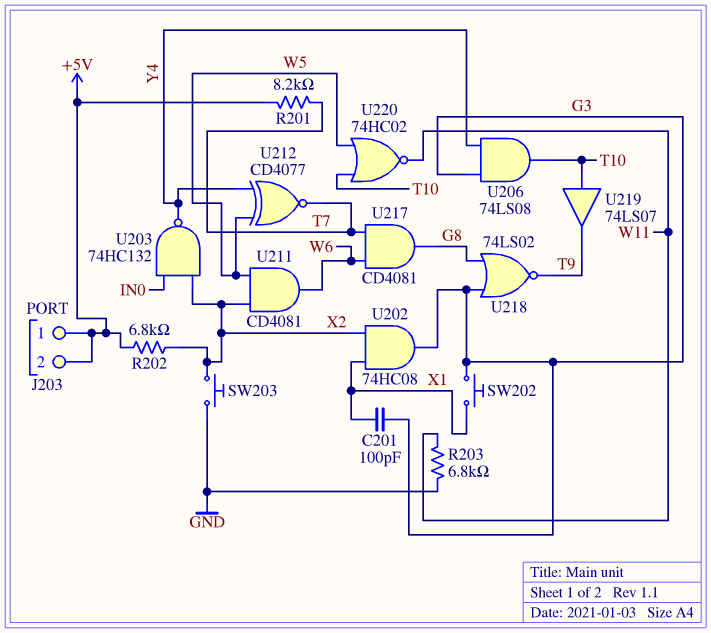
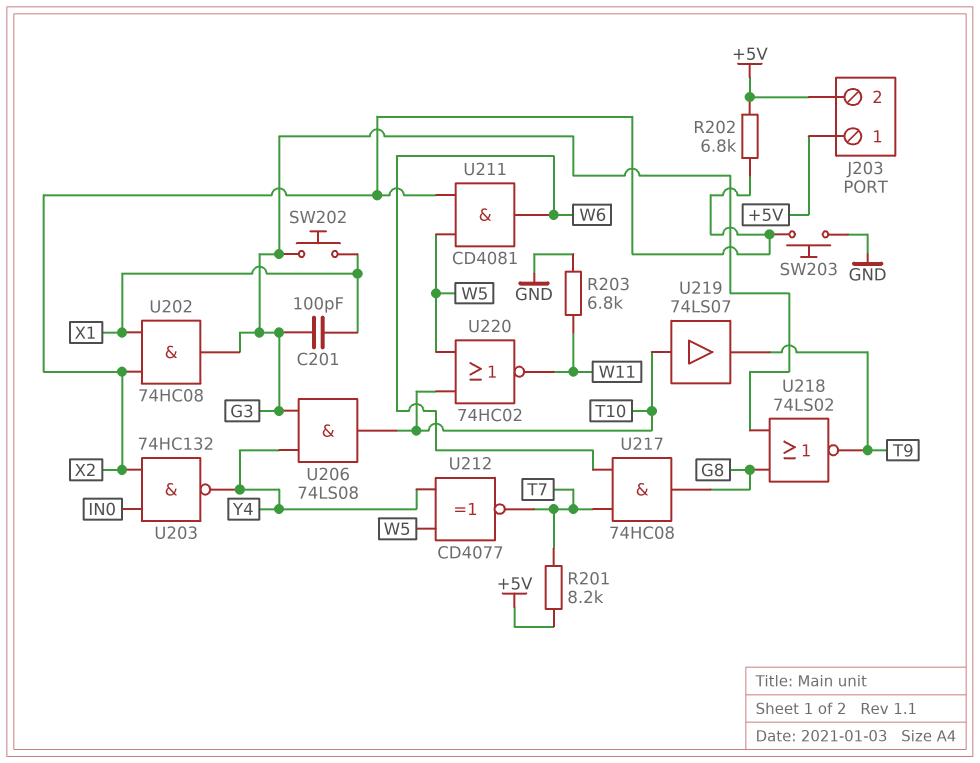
U217: AND CD4081 (in T7, in W6, out G8) -> AND 74HC08 (in T7, in W6, out G8)

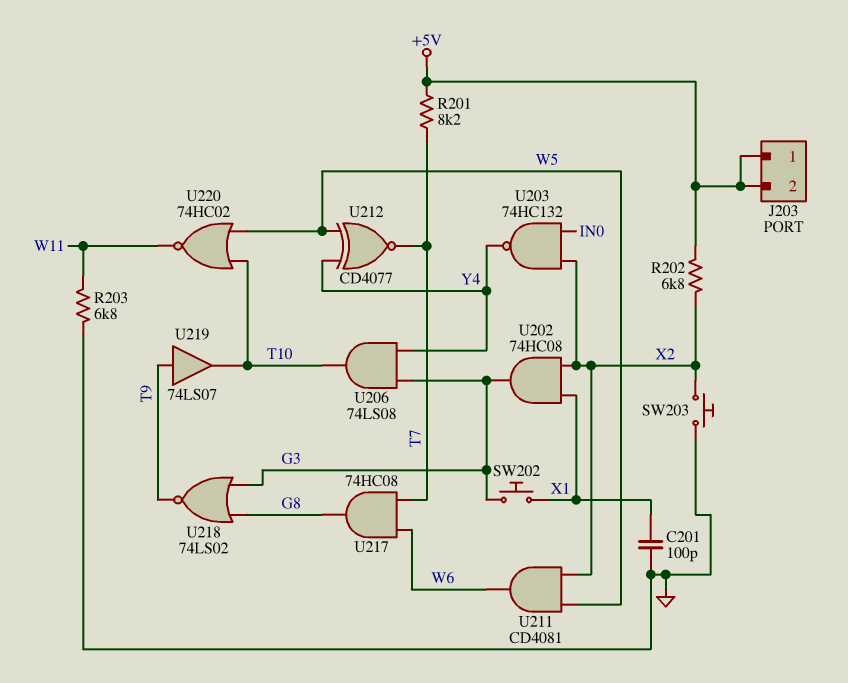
C201: 100pF (G3, X1) -> 100pF (GND, X1)
U219: buffer 74LS07 (in T10, out T9) -> buffer 74LS07 (in T9, out T10)

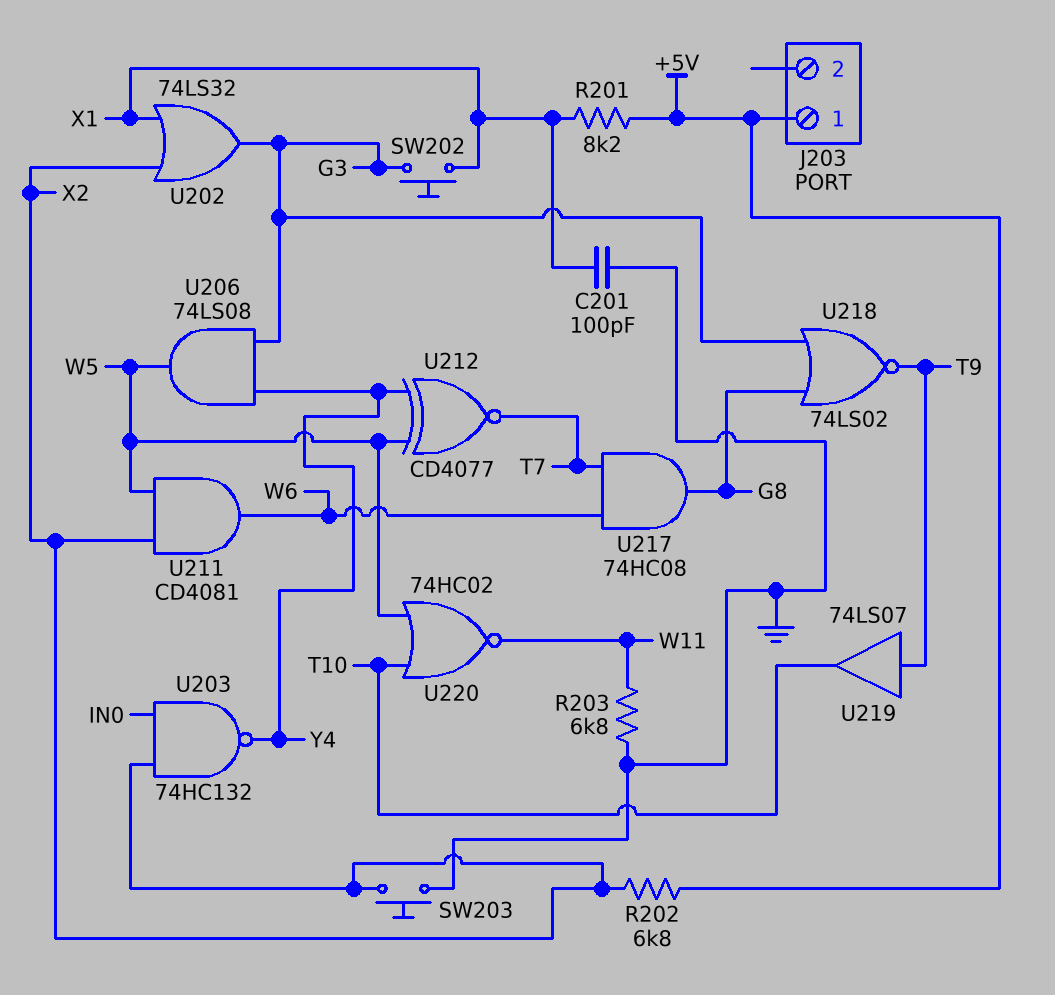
J203 pin 2: +5V -> none
R201: 8.2k (+5V, T7) -> 8.2k (+5V, X1)
U202: AND 74HC08 (in X1, in X2, out G3) -> OR 74LS32 (in X1, in X2, out G3)
U206: AND 74LS08 (in G3, in Y4, out T10) -> AND 74LS08 (in G3, in Y4, out W5)

